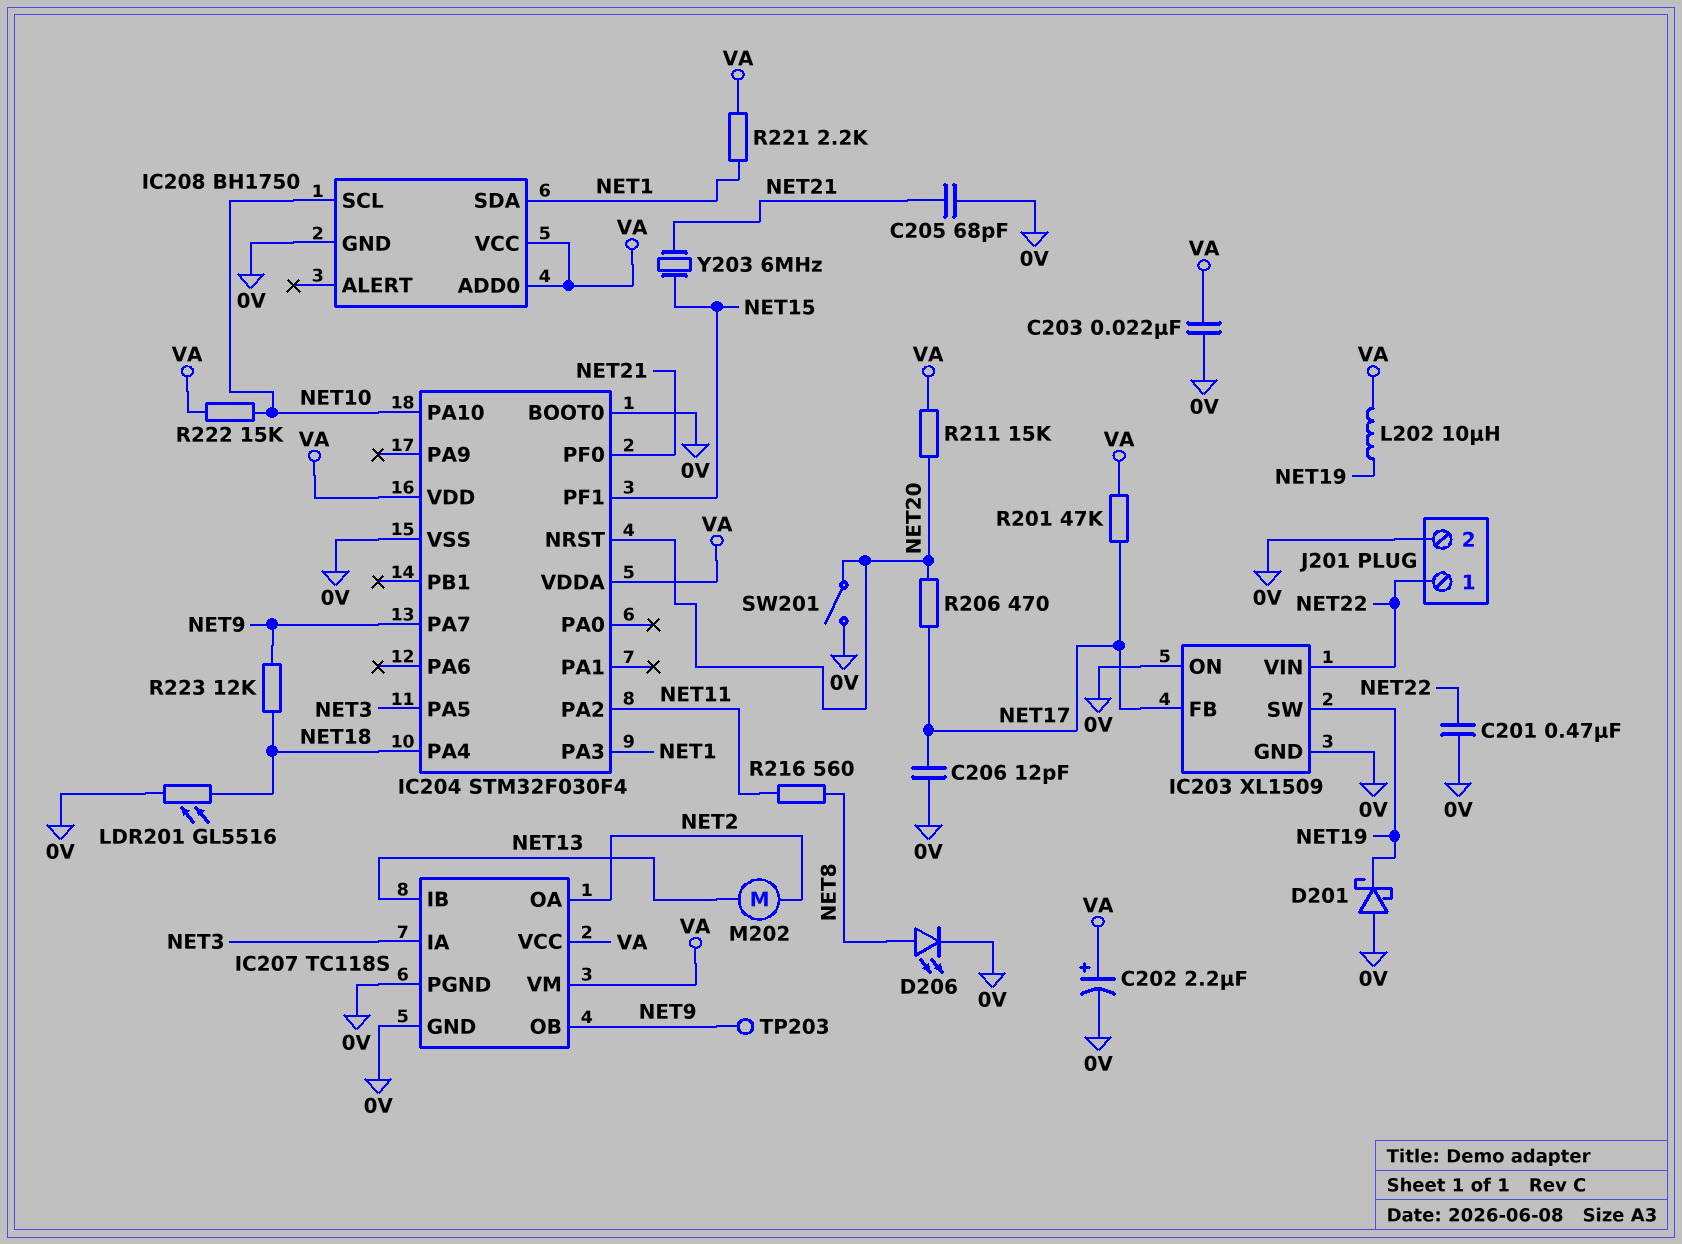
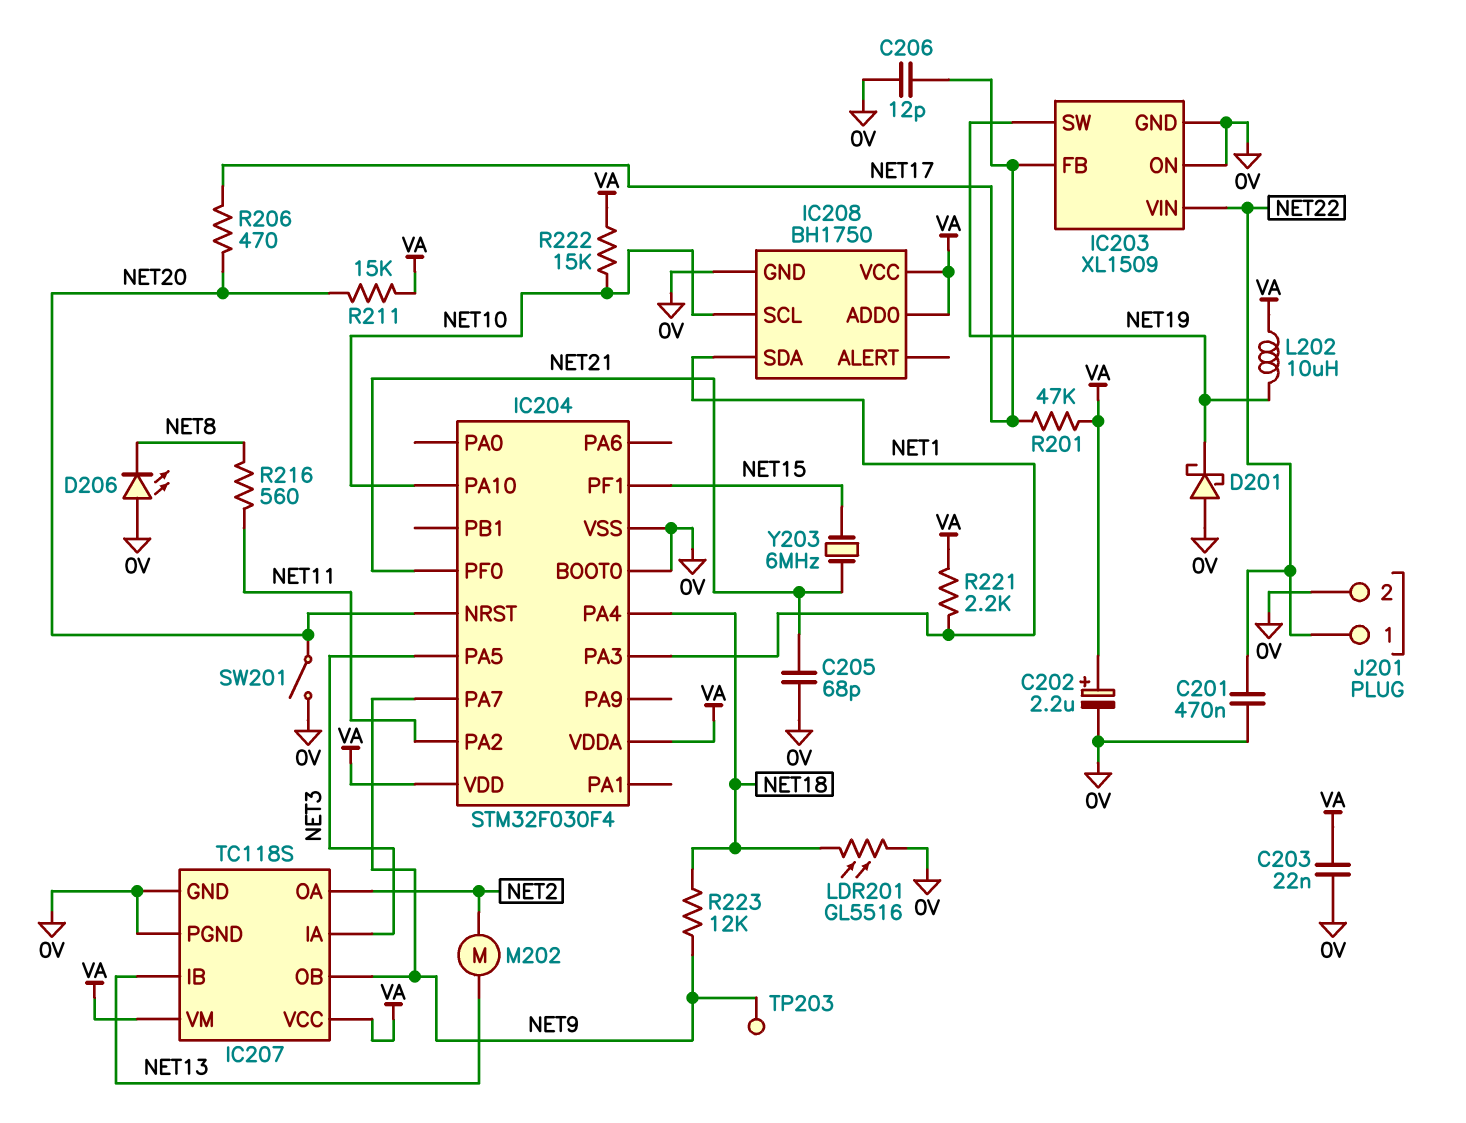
D206: LED (A NET8, K 0V) -> LED (A 0V, K NET8)

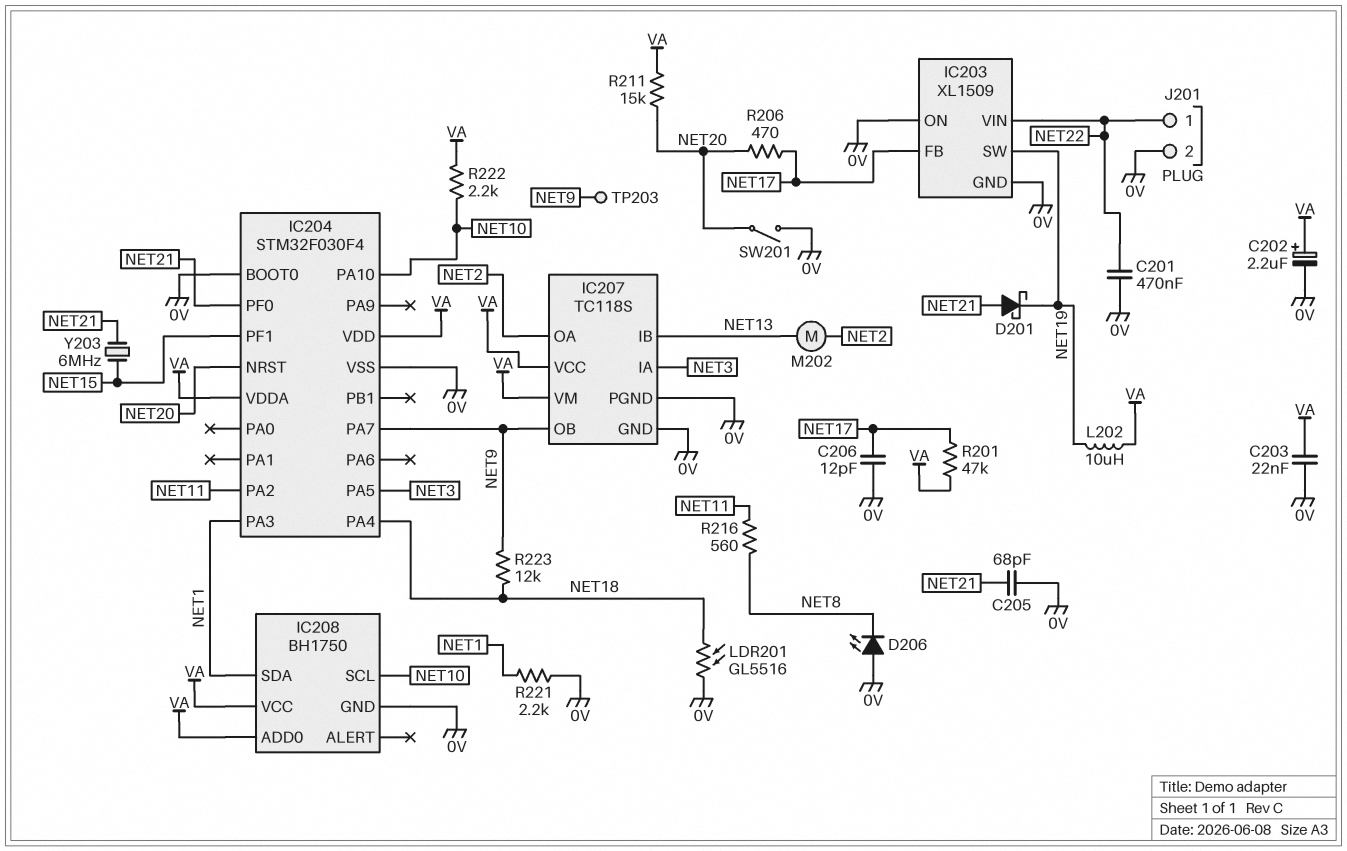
D201: schottky (A 0V, K NET19) -> schottky (A NET21, K NET19)
R221: 2.2k (NET1, VA) -> 2.2k (0V, NET1)
R222: 15k (NET10, VA) -> 2.2k (NET10, VA)

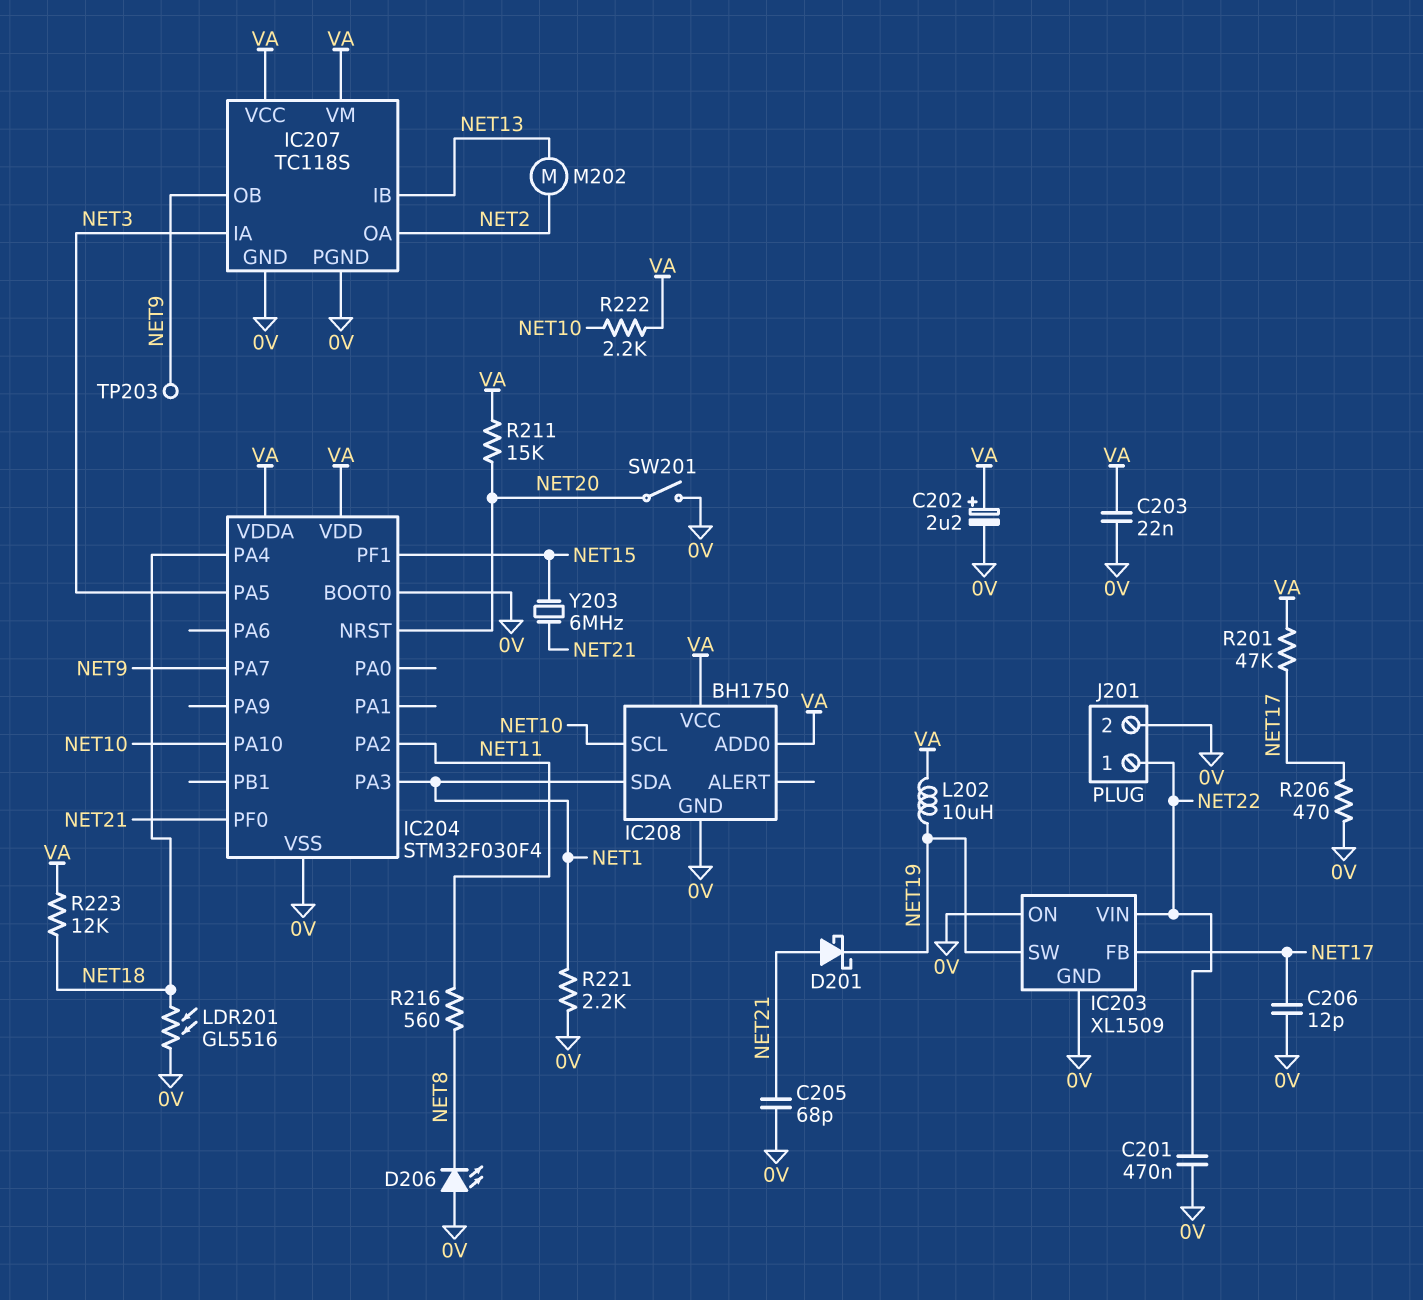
R206: 470 (NET17, NET20) -> 470 (0V, NET17)
R223: 12k (NET9, NET18) -> 12k (NET18, VA)

